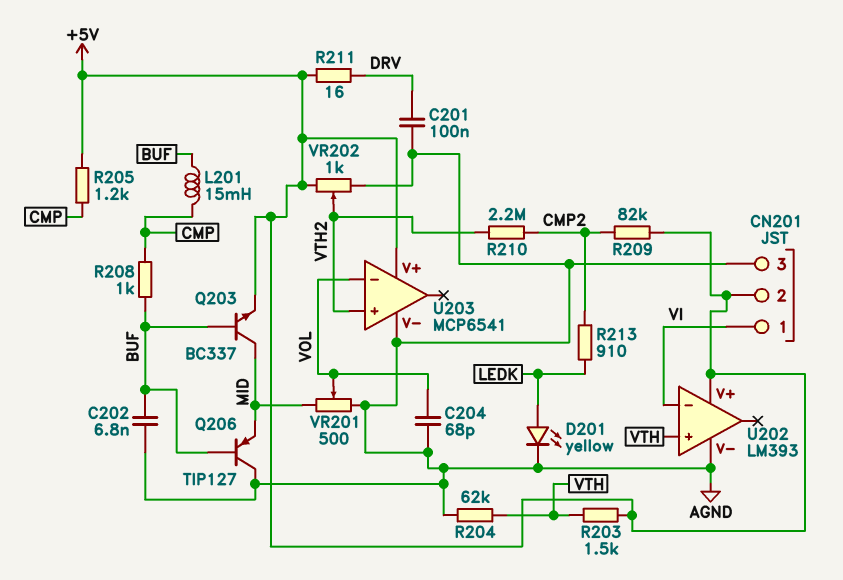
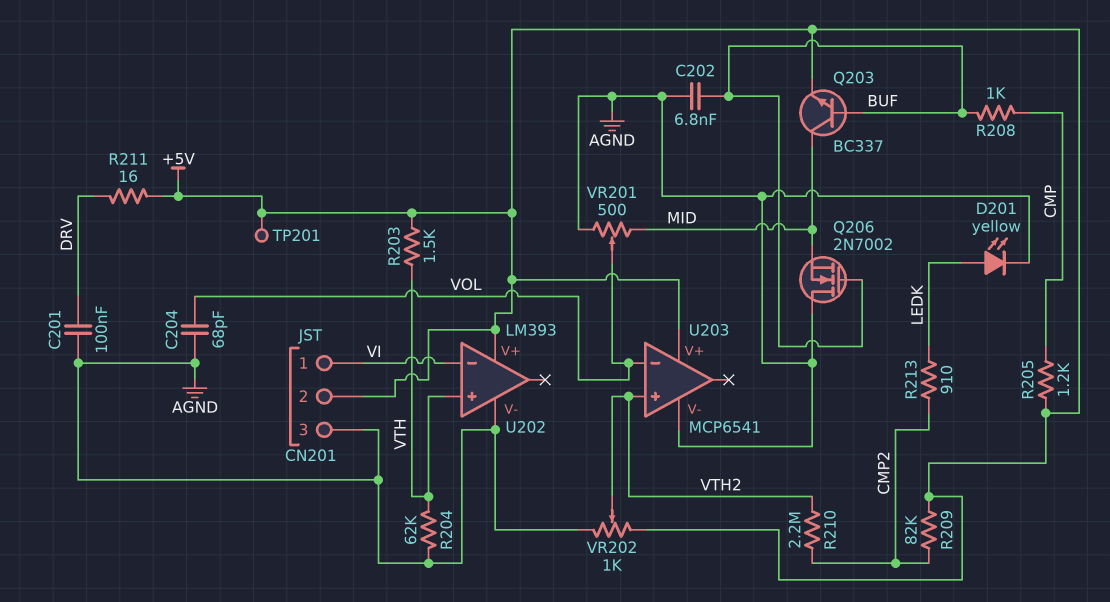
L201: 15mH (BUF, CMP) -> none
Q206: PNP TIP127 (B BUF, C AGND, E MID) -> NMOS 2N7002 (G BUF, D AGND, S MID)
TP201: none -> test point (+5V)

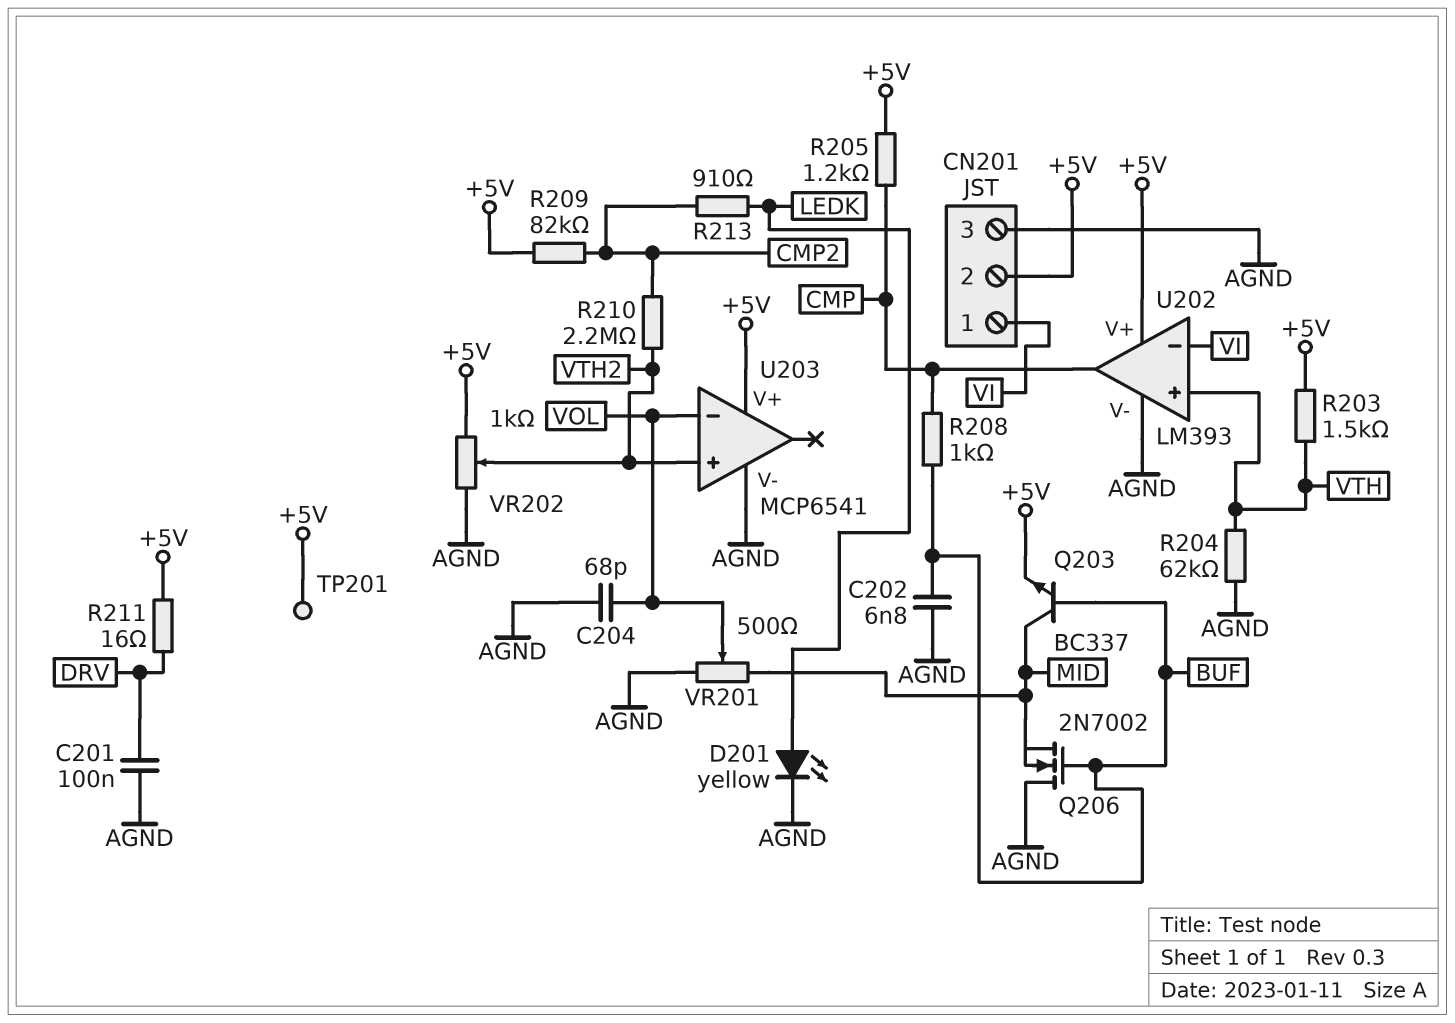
U202 pin out: none -> CMP

